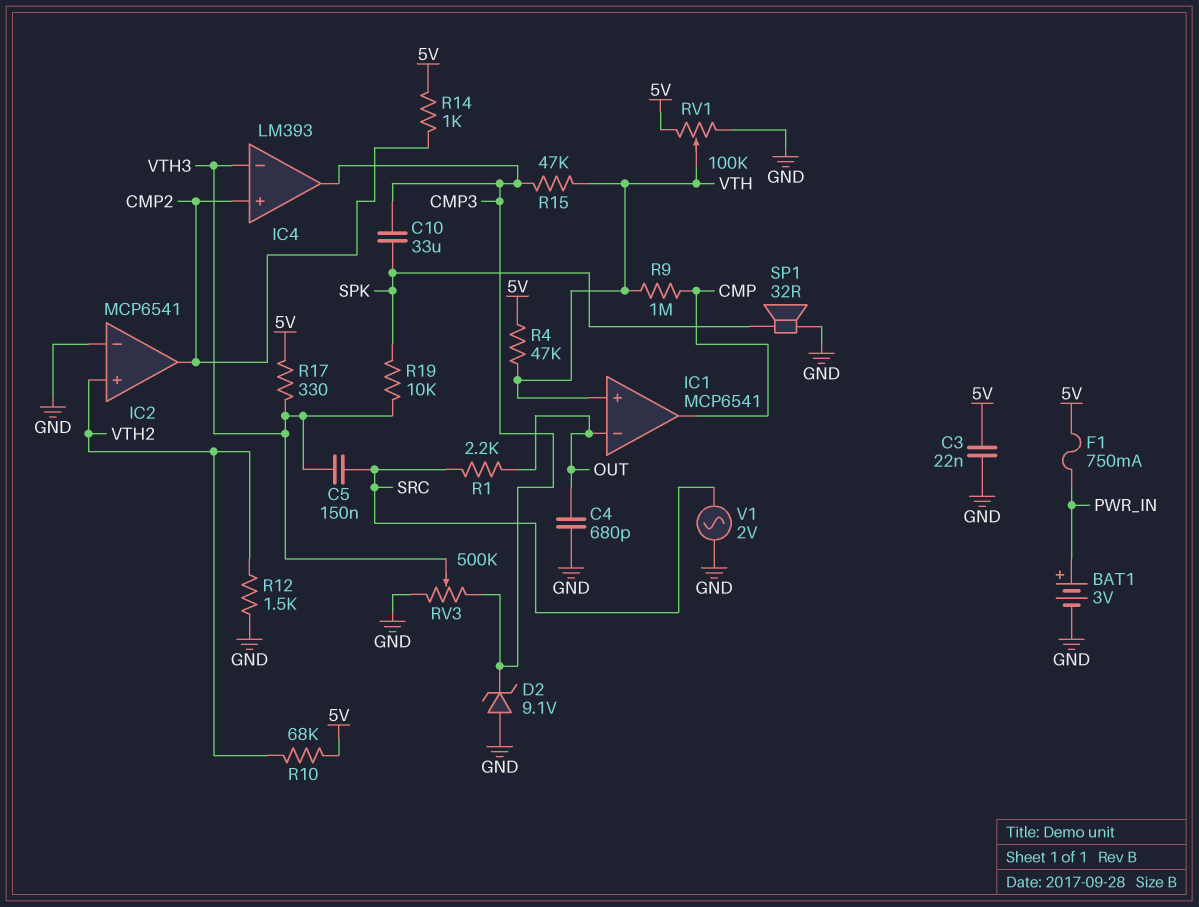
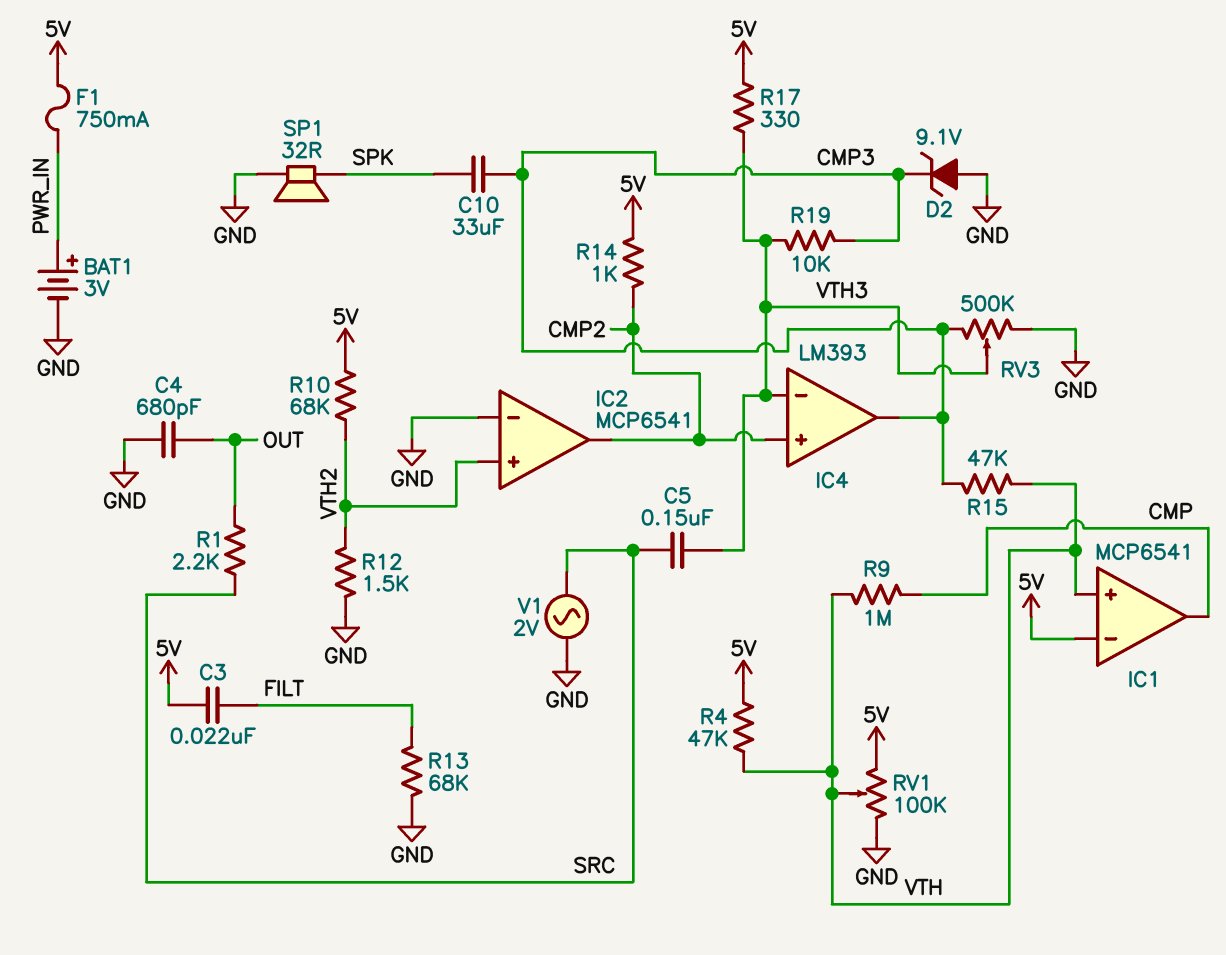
C3: 22nF (5V, GND) -> 22nF (5V, FILT)
IC1 pin in-: OUT -> 5V
R13: none -> 68k (FILT, GND)
R19: 10k (SPK, VTH3) -> 10k (CMP3, VTH3)

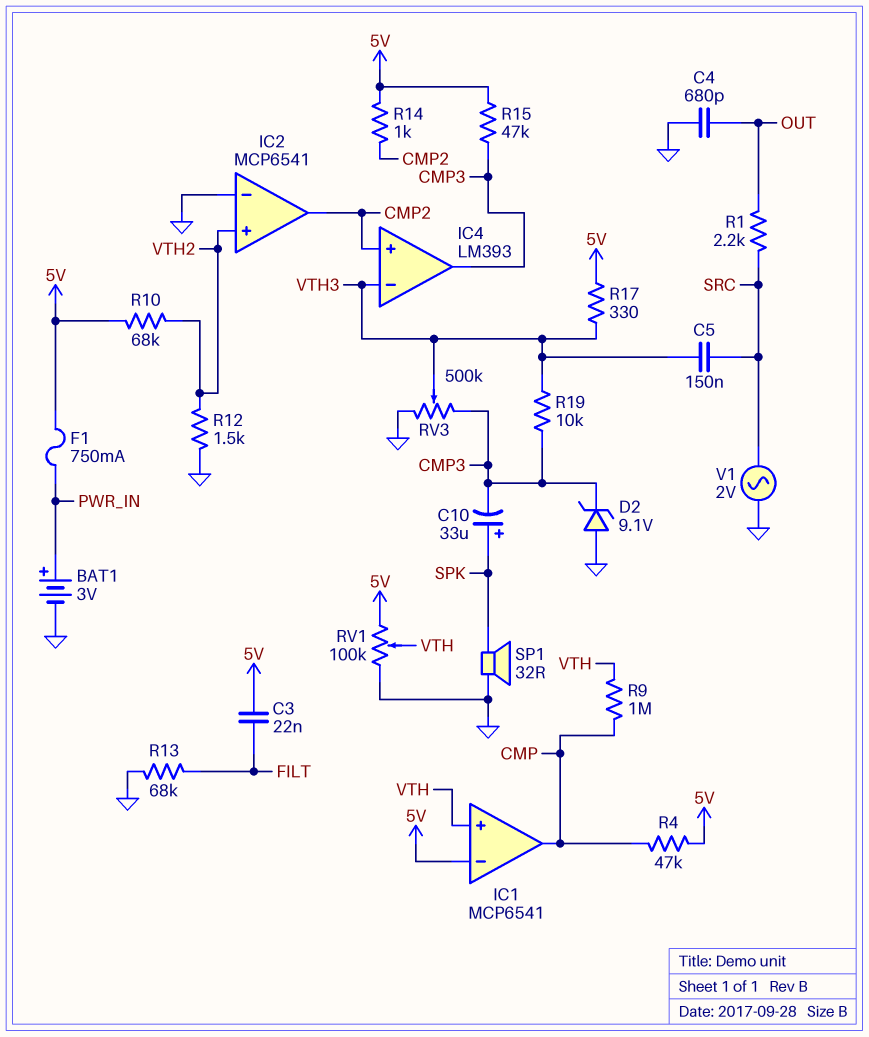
C10: 33uF (CMP3, SPK) -> 33uF (plus SPK, minus CMP3)
R4: 47k (5V, VTH) -> 47k (5V, CMP)
R15: 47k (CMP3, VTH) -> 47k (5V, CMP3)

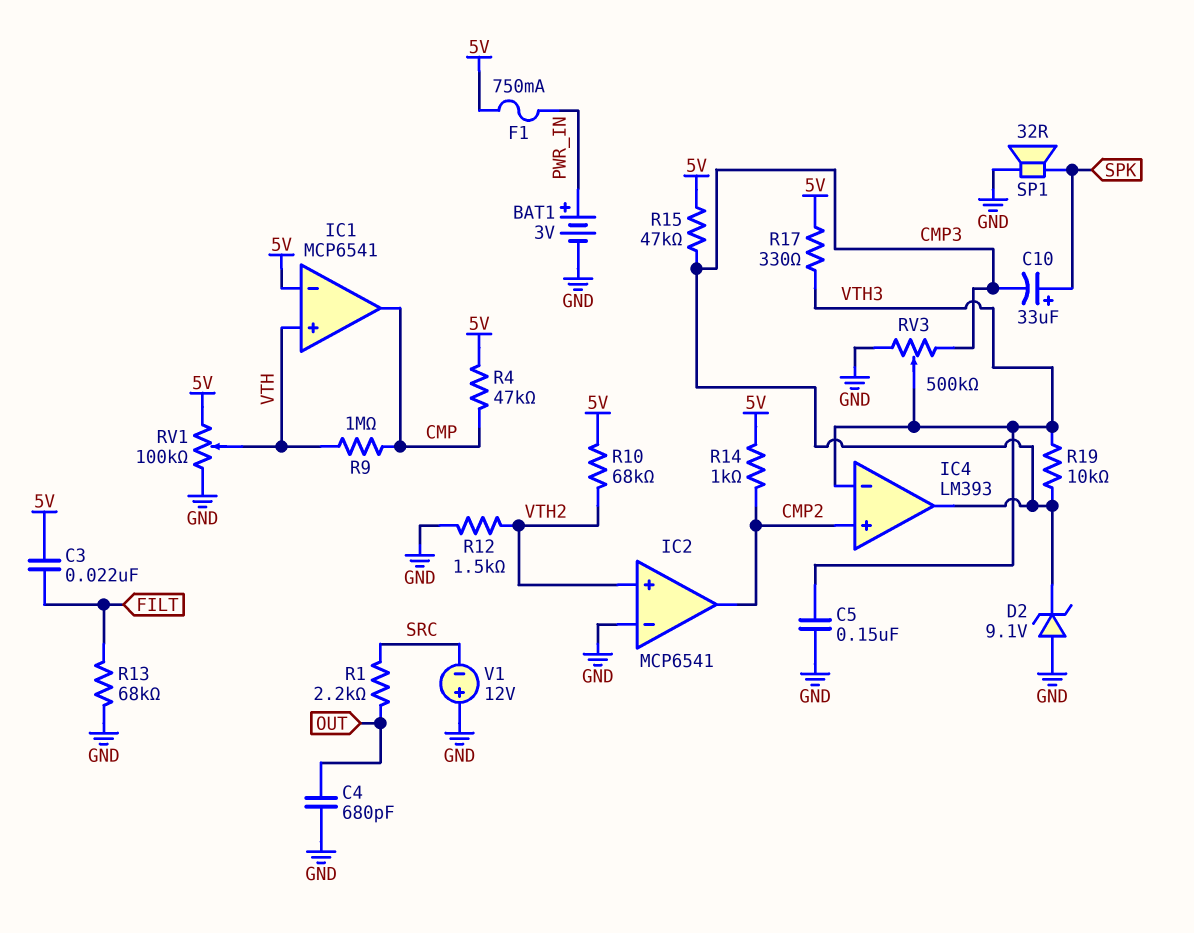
C5: 150nF (SRC, VTH3) -> 150nF (GND, VTH3)
V1: AC 2V (GND, SRC) -> 12V (plus GND, minus SRC)

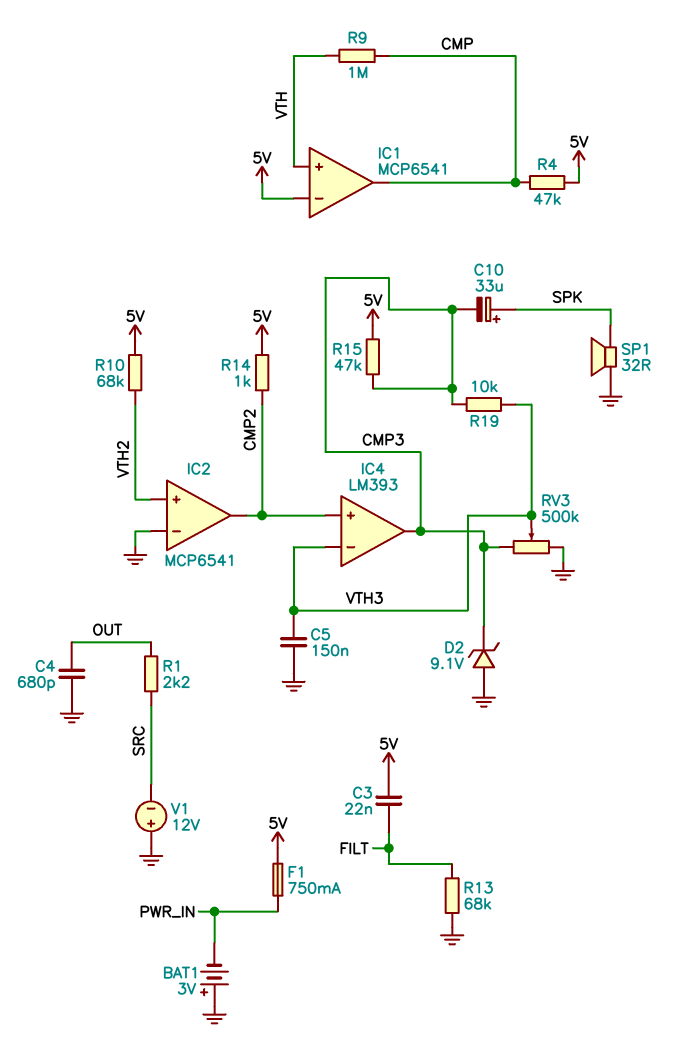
BAT1: 3V (plus PWR_IN, minus GND) -> 3V (plus GND, minus PWR_IN)
R12: 1.5k (GND, VTH2) -> none
R17: 330 (5V, VTH3) -> none
RV1: 100k (5V, GND, wiper VTH) -> none

